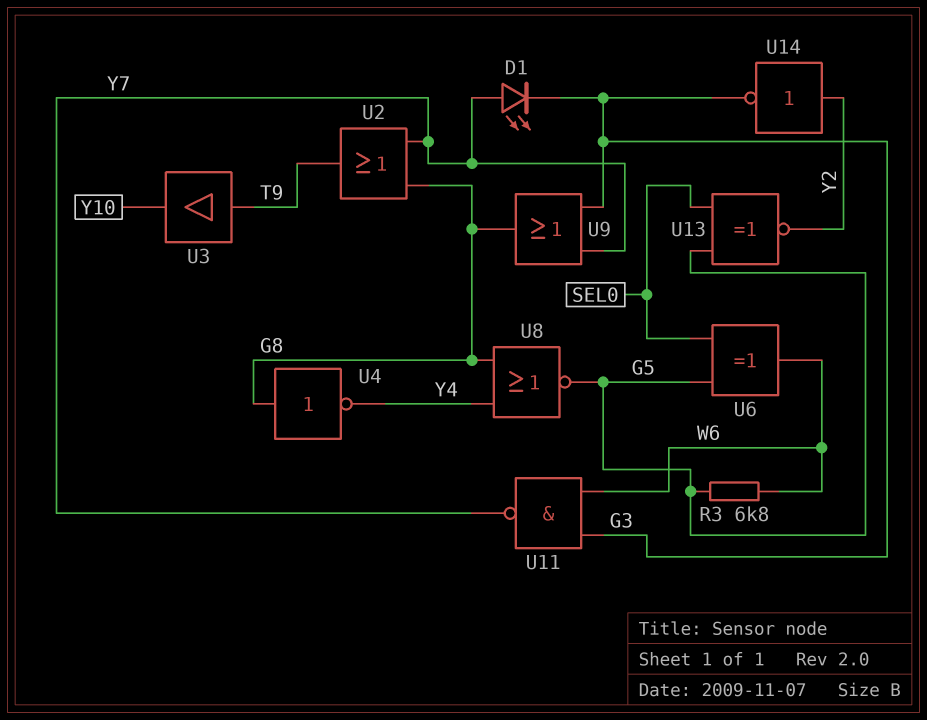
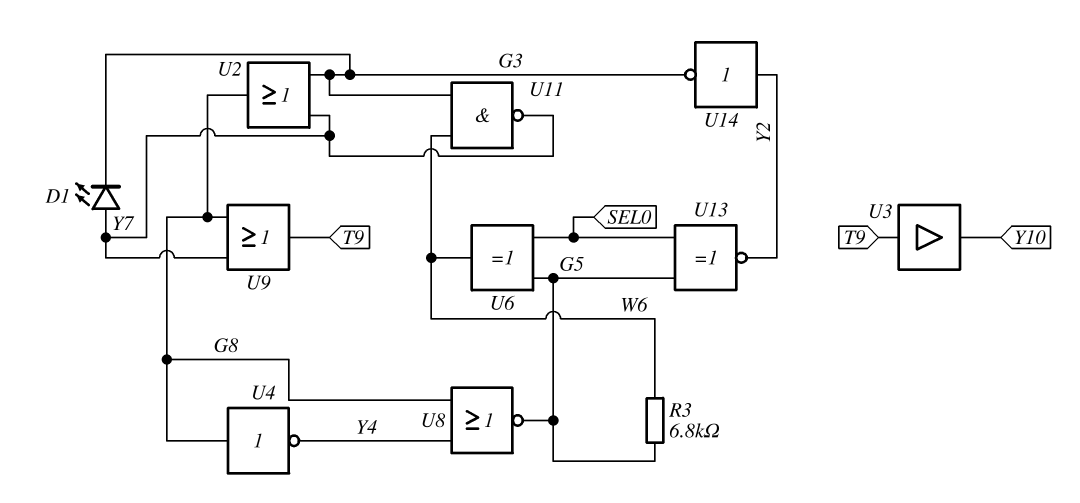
U2: OR (in G8, in Y7, out T9) -> OR (in G3, in Y7, out G8)
U9: OR (in G3, in Y7, out G8) -> OR (in G8, in Y7, out T9)

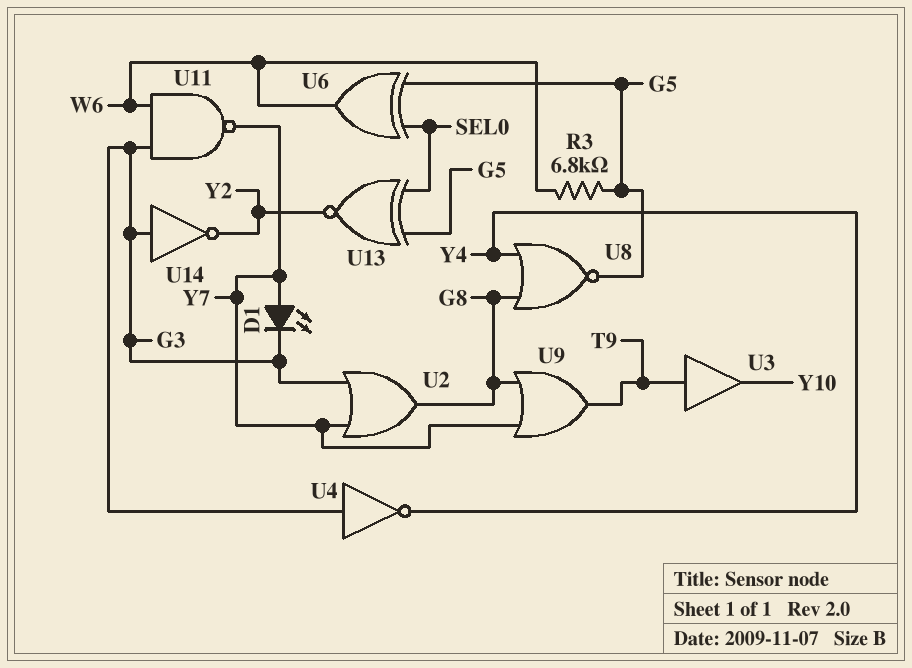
U4: NOT (in G8, out Y4) -> NOT (in G3, out Y4)
U14: NOT (in Y2, out G3) -> NOT (in G3, out Y2)

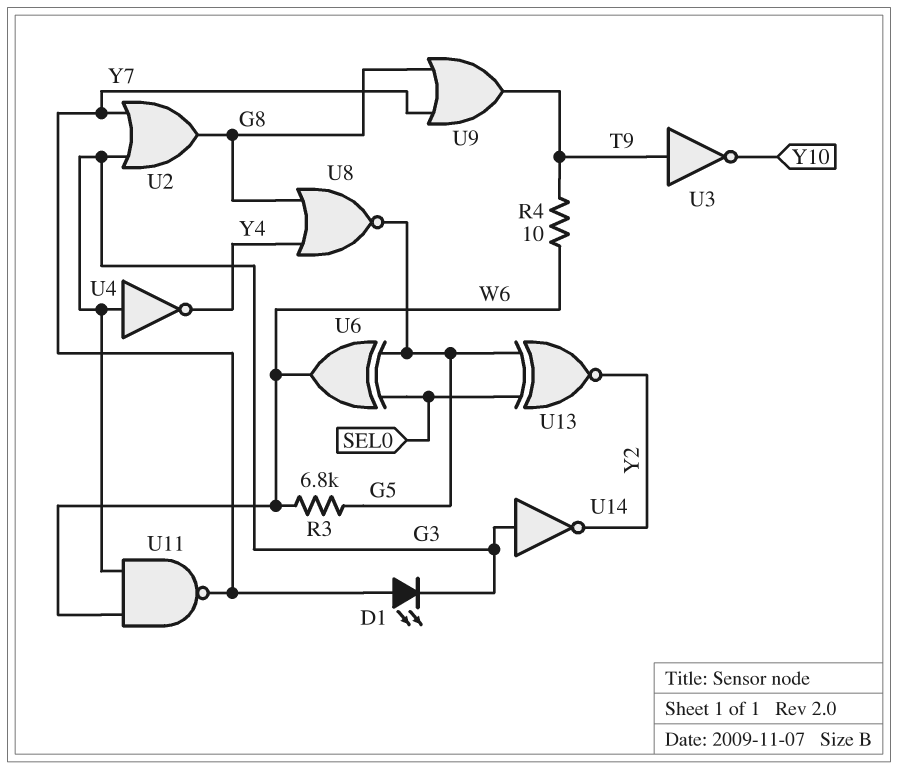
R4: none -> 10 (T9, W6)
U3: buffer (in T9, out Y10) -> NOT (in T9, out Y10)

